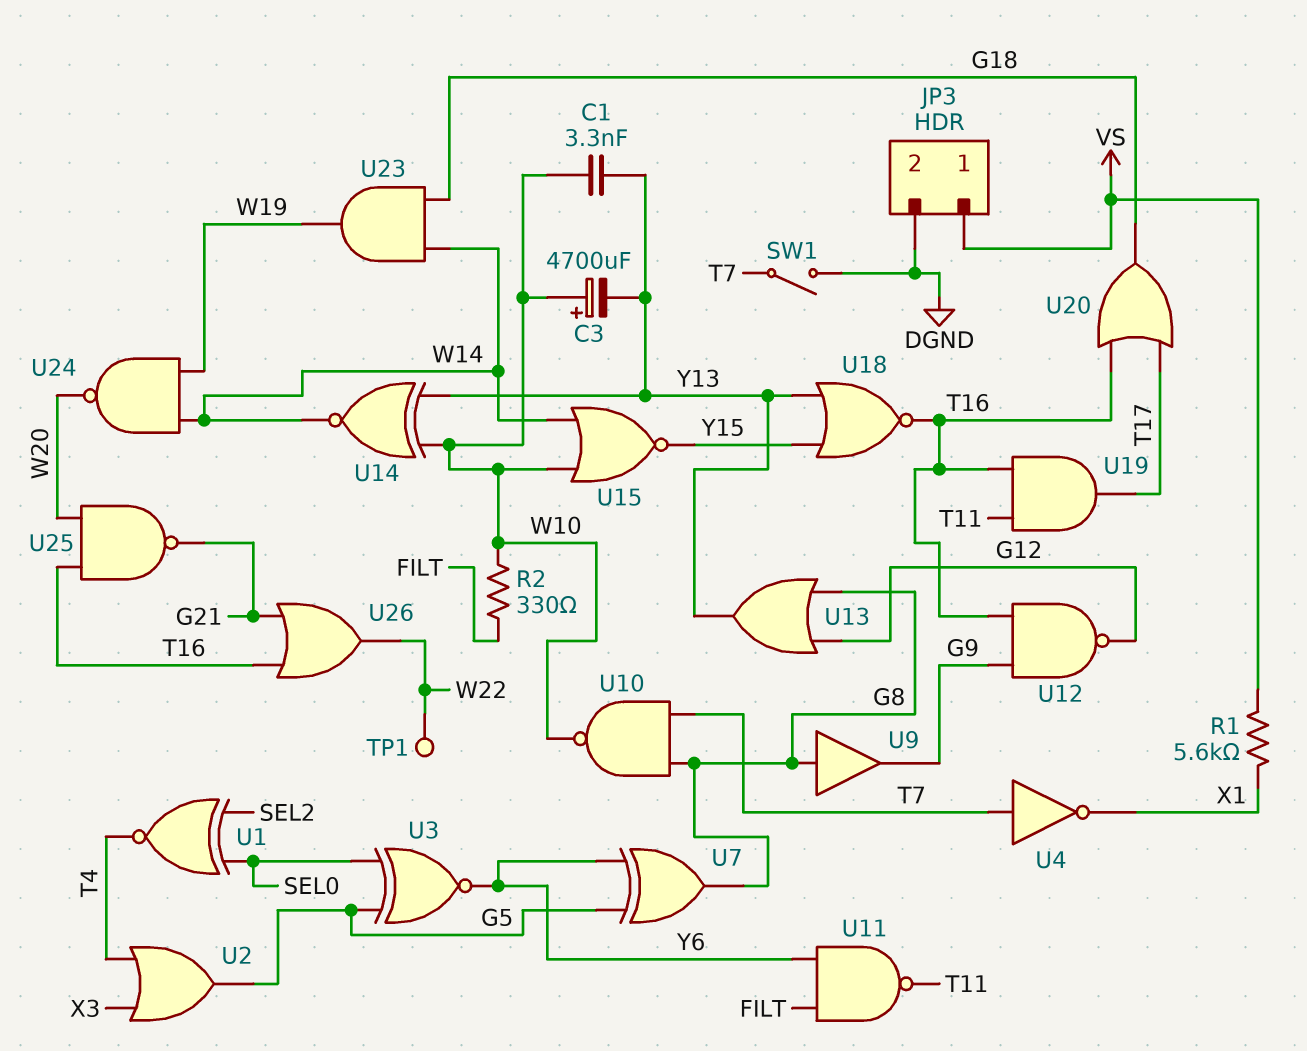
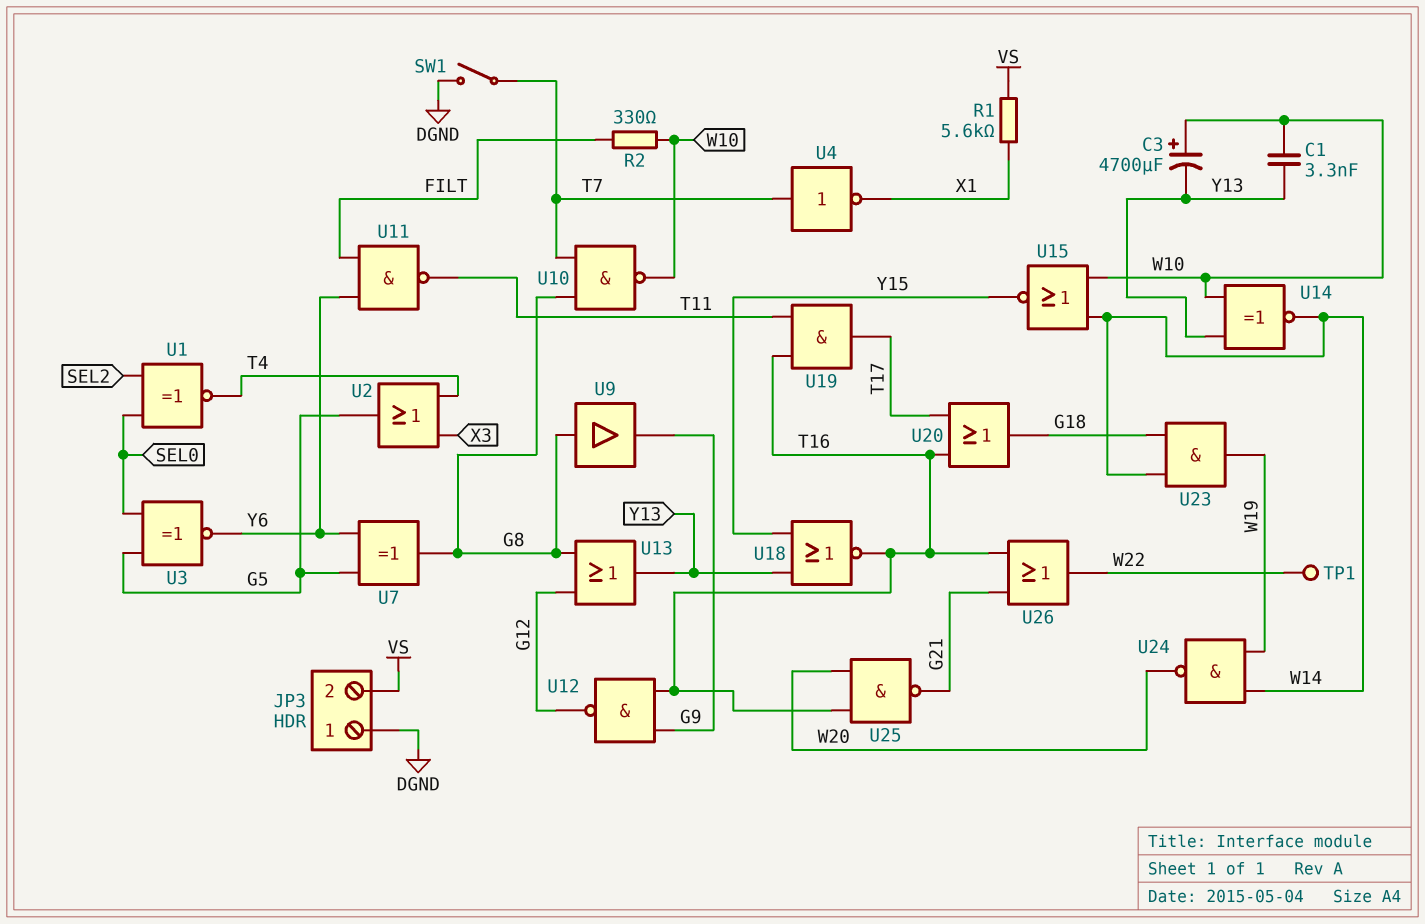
JP3 pin 1: VS -> DGND
JP3 pin 2: DGND -> VS

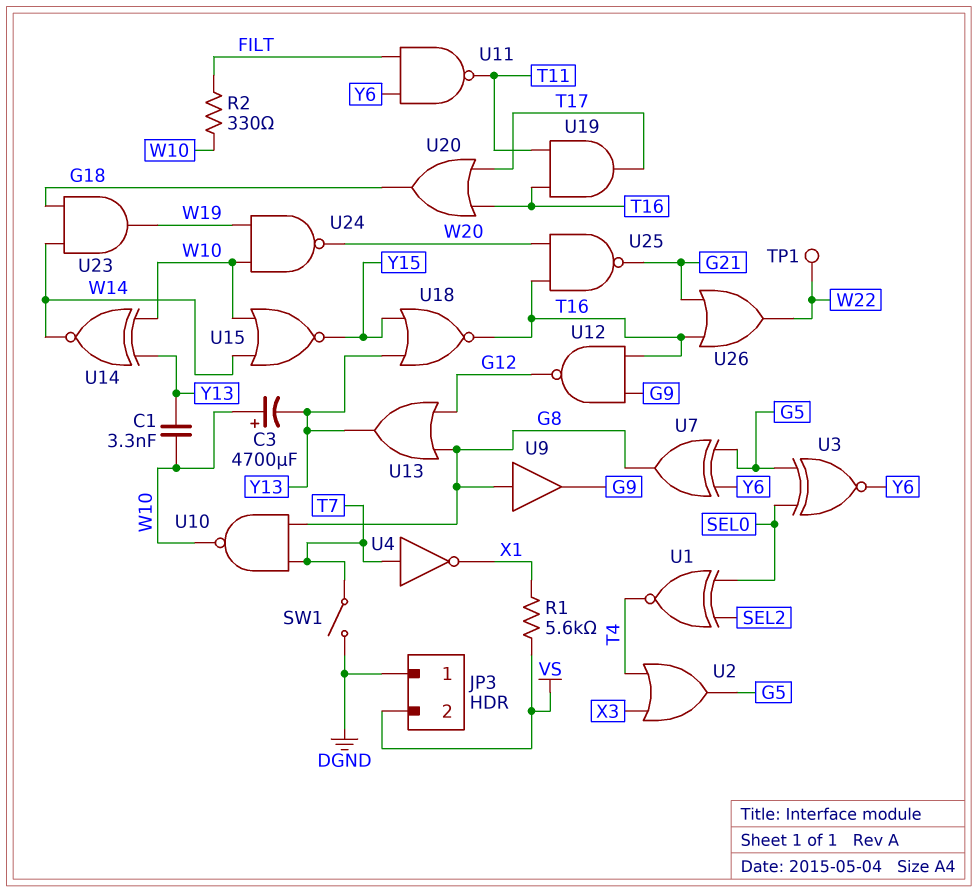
U24: NAND (in W14, in W19, out W20) -> NAND (in W10, in W19, out W20)

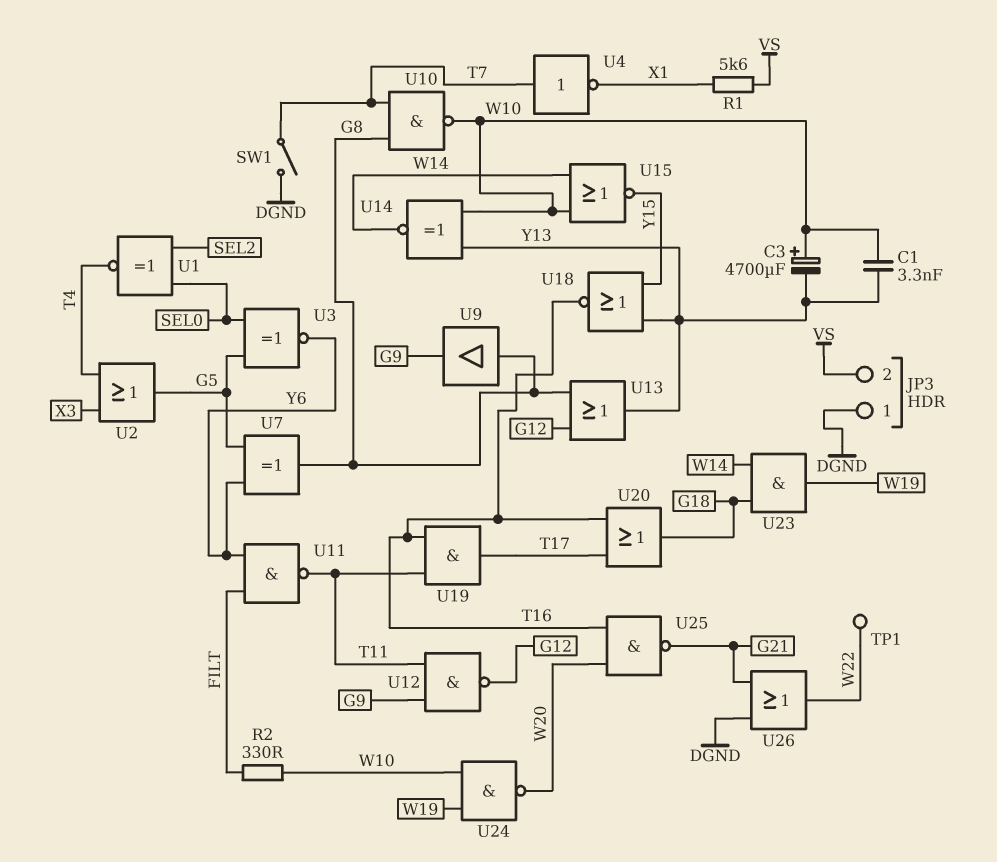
U12: NAND (in G9, in T16, out G12) -> NAND (in G9, in T11, out G12)
U26: OR (in G21, in T16, out W22) -> OR (in DGND, in G21, out W22)

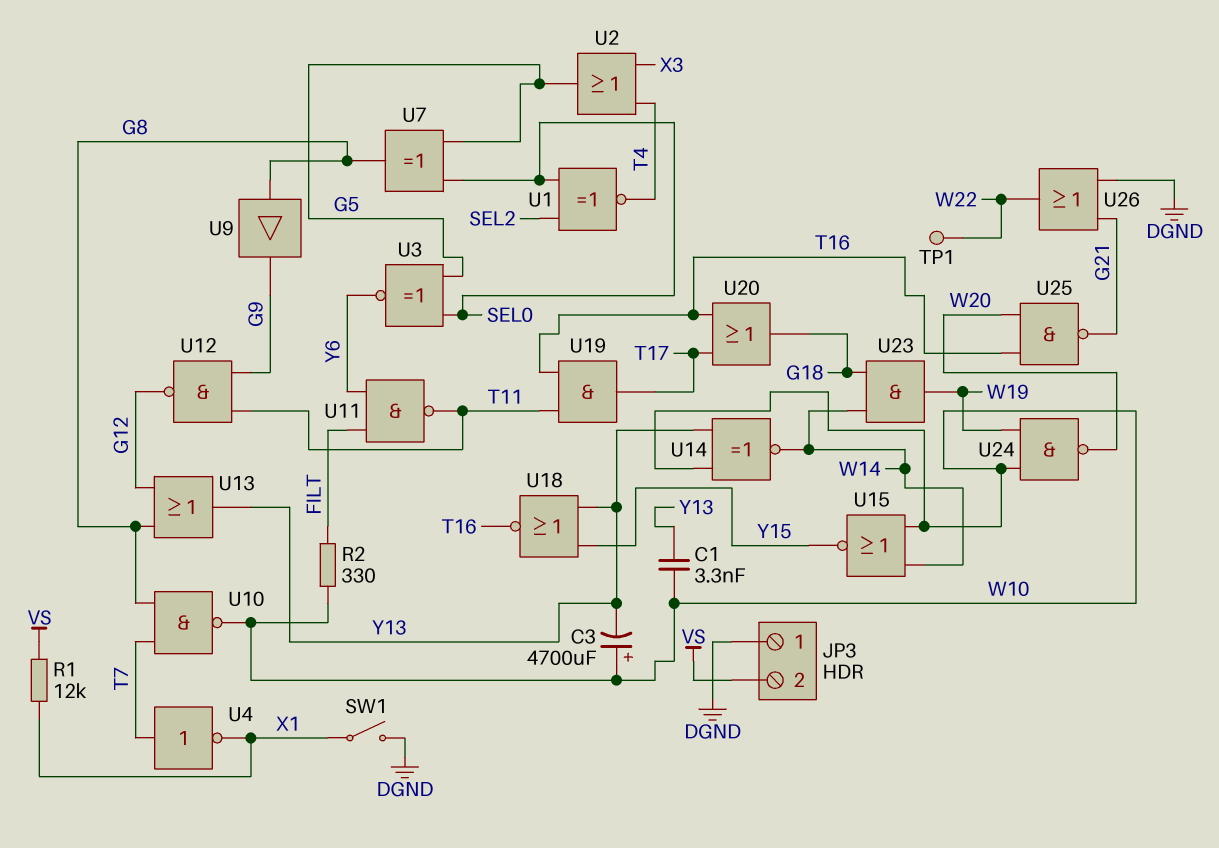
R1: 5.6k (VS, X1) -> 12k (VS, X1)
SW1: switch (DGND, T7) -> switch (DGND, X1)
U7: XOR (in G5, in Y6, out G8) -> XOR (in G5, in SEL0, out G8)

